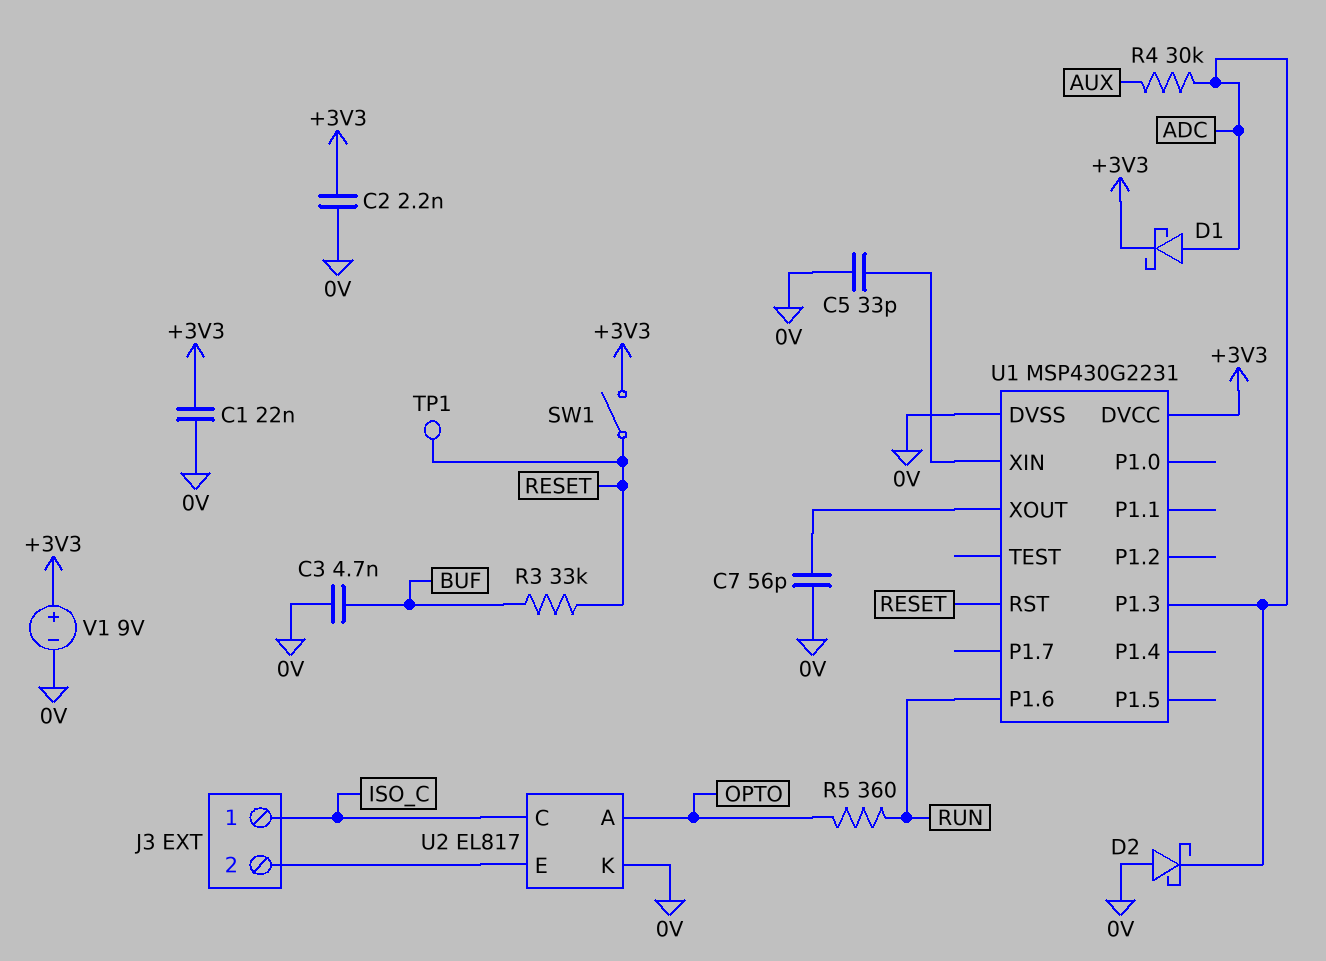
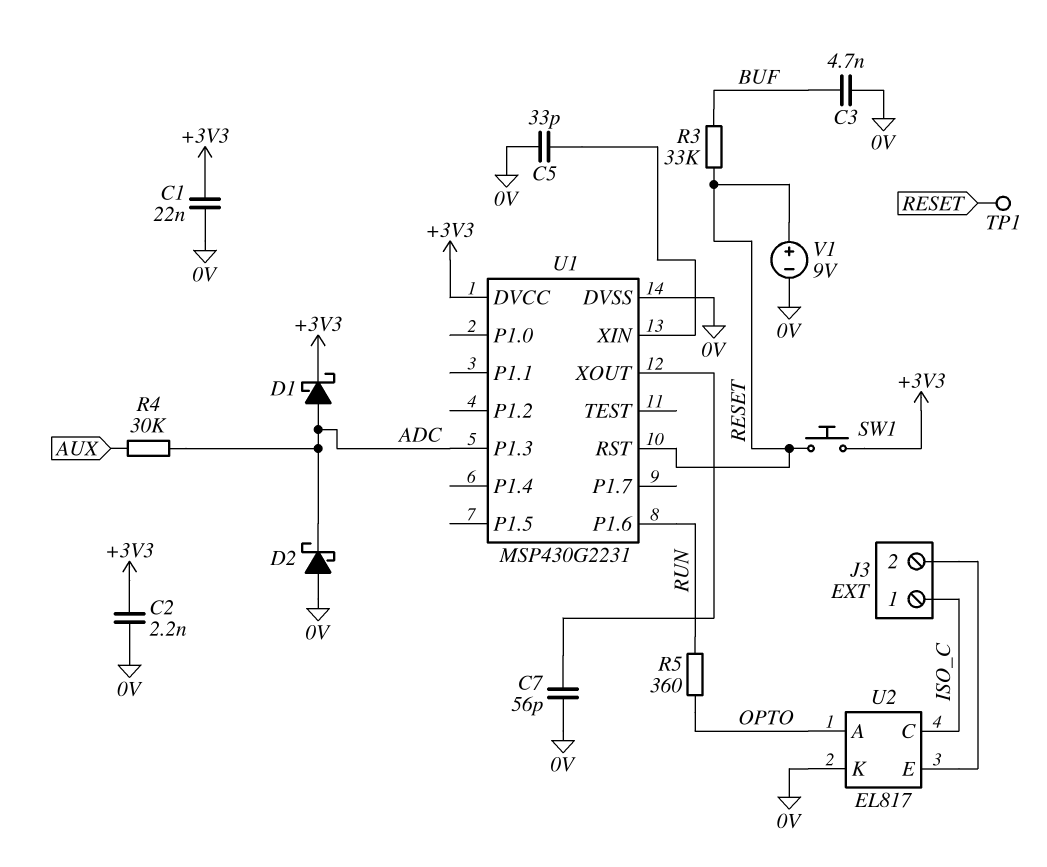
SW1: switch (+3V3, RESET) -> button (+3V3, RESET)
V1: 9V (plus +3V3, minus 0V) -> 9V (plus RESET, minus 0V)

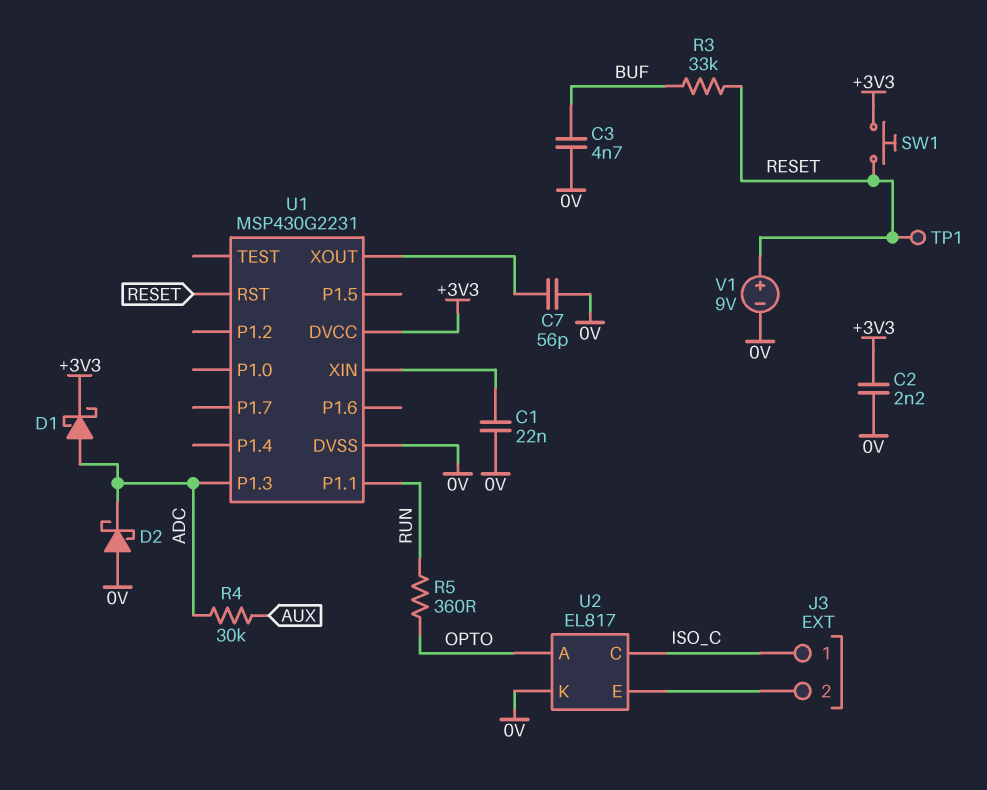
C1: 22nF (+3V3, 0V) -> 22nF (0V, U1/XIN)
C5: 33pF (0V, U1/XIN) -> none
U1 pin P1.1: none -> RUN
U1 pin P1.6: RUN -> none

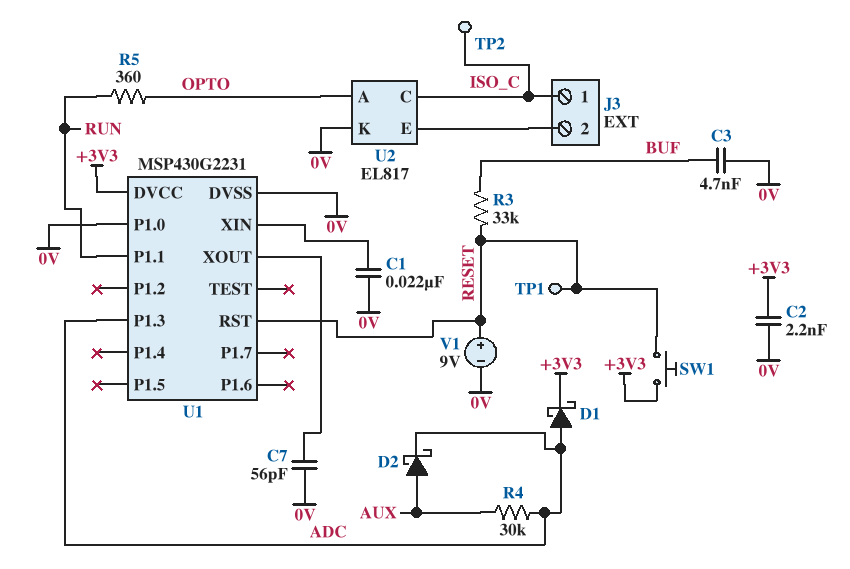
D2: schottky (A 0V, K ADC) -> schottky (A AUX, K ADC)
TP2: none -> test point (ISO_C)
U1 pin P1.0: none -> 0V

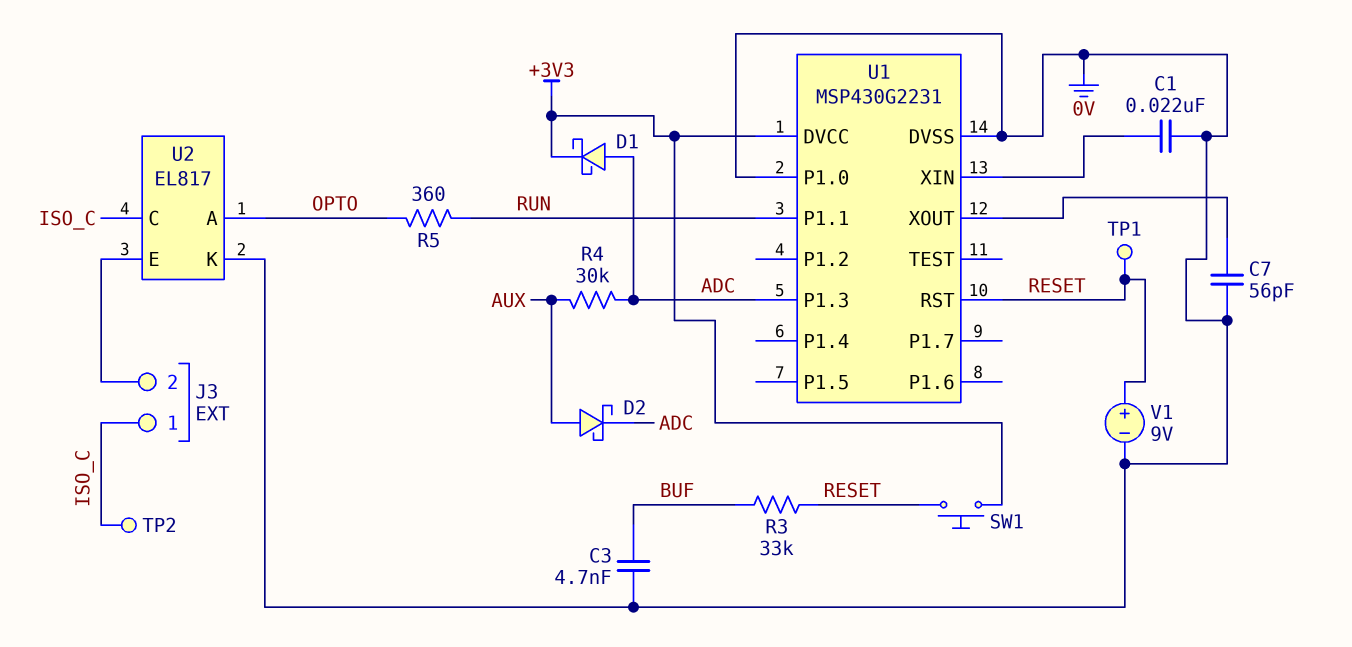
C2: 2.2nF (+3V3, 0V) -> none

